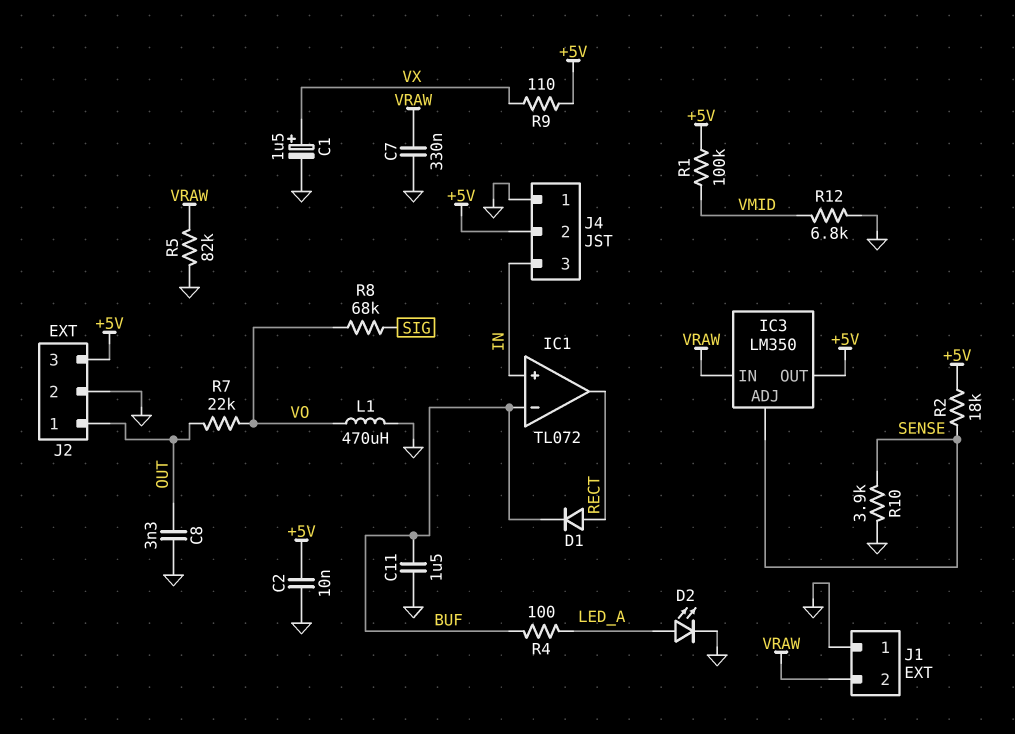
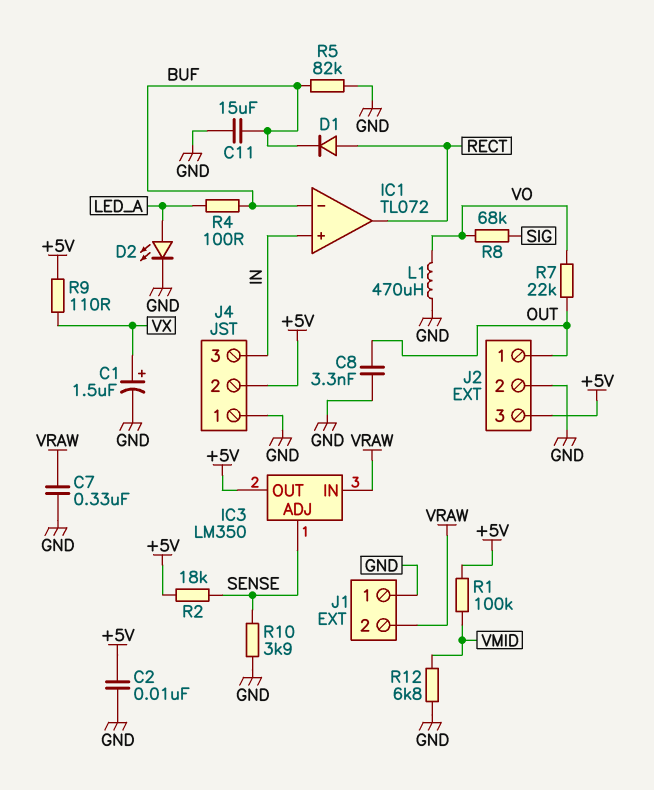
C11: 1.5uF (BUF, GND) -> 15uF (BUF, GND)
R5: 82k (GND, VRAW) -> 82k (BUF, GND)

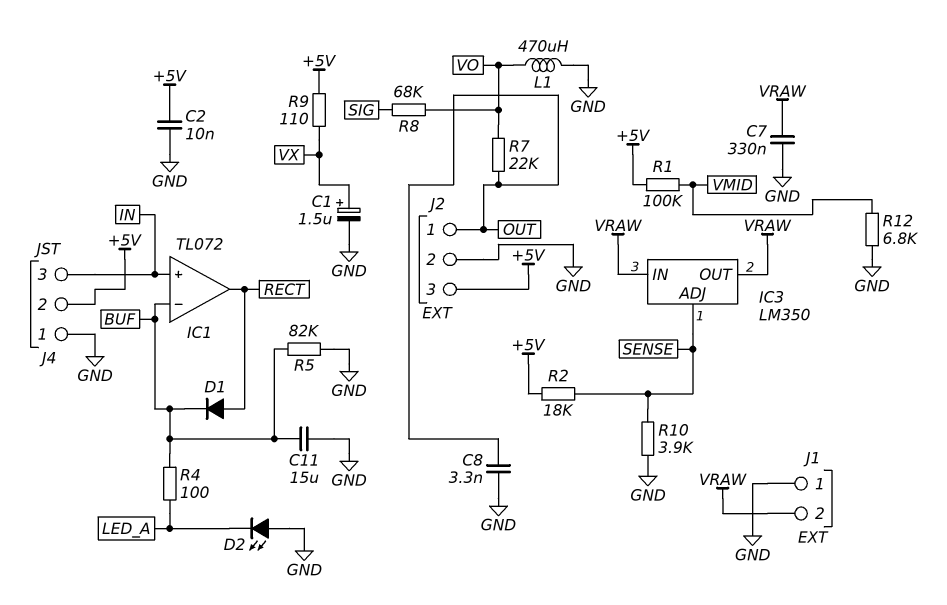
D2: LED (A LED_A, K GND) -> LED (A GND, K LED_A)
IC3 pin OUT: +5V -> VRAW

